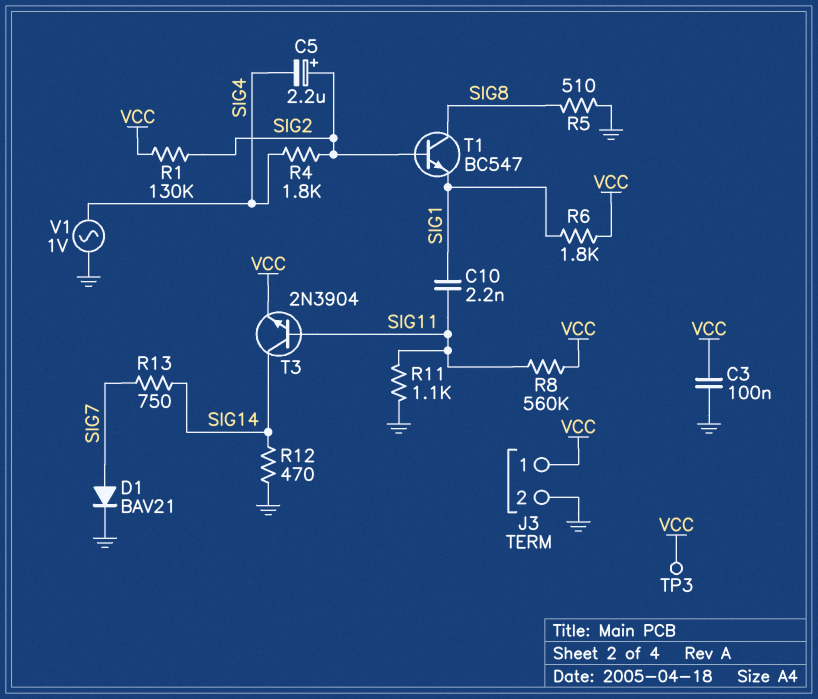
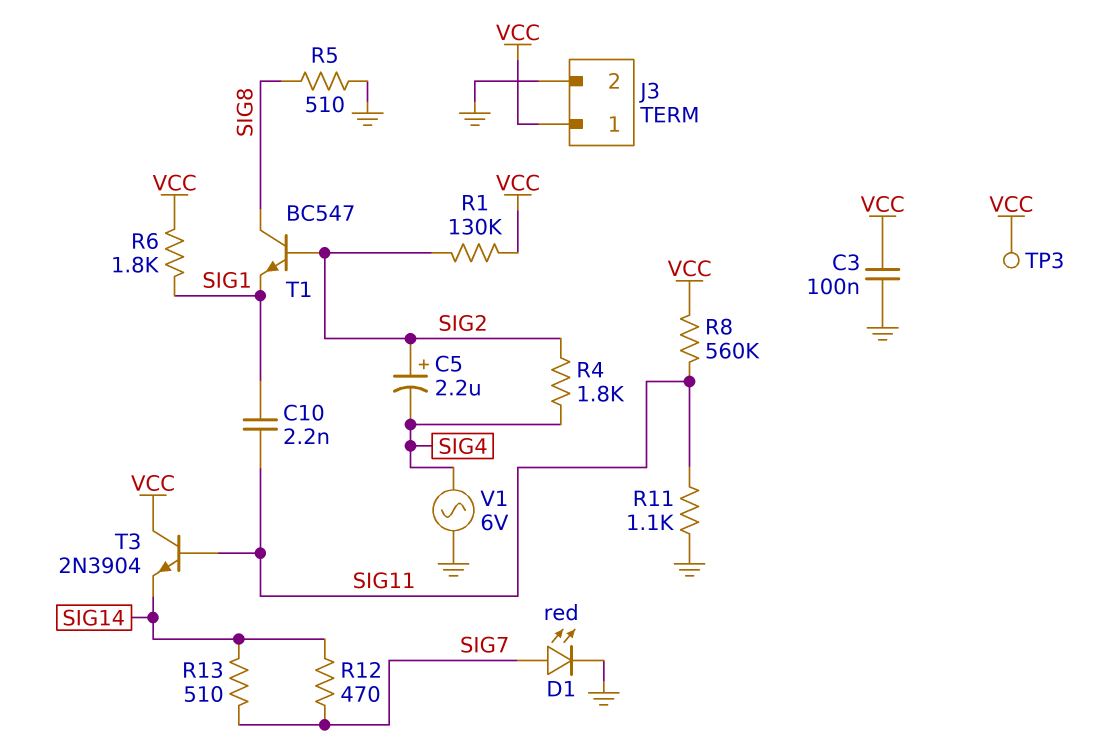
D1: diode BAV21 (A SIG7, K GND) -> LED red (A SIG7, K GND)
R12: 470 (GND, SIG14) -> 470 (SIG7, SIG14)
R13: 750 (SIG7, SIG14) -> 510 (SIG7, SIG14)
T3: NPN 2N3904 (B SIG11, C SIG14, E VCC) -> NPN 2N3904 (B SIG11, C VCC, E SIG14)
V1: AC 1V (GND, SIG4) -> AC 6V (GND, SIG4)

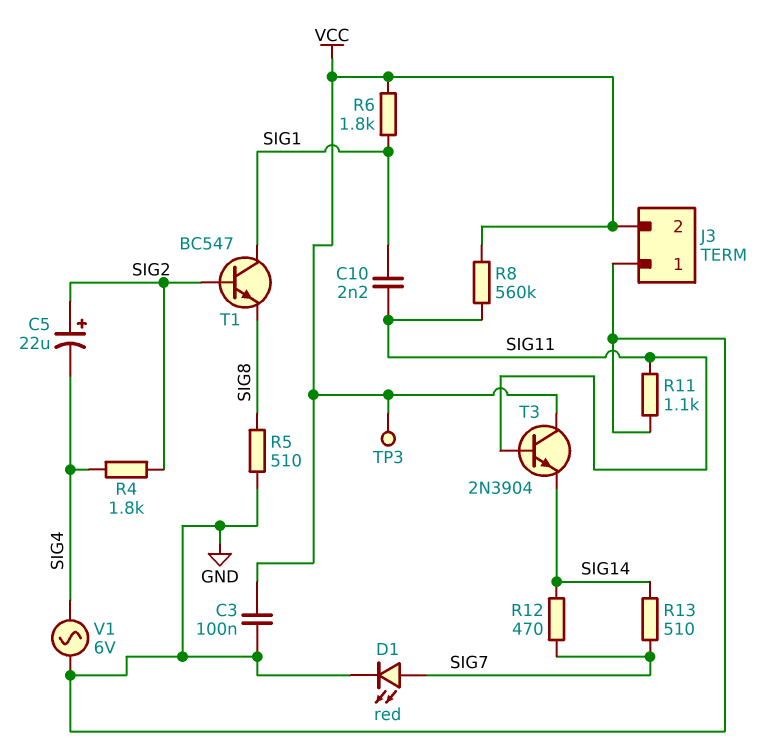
C5: 2.2uF (plus SIG2, minus SIG4) -> 22uF (plus SIG2, minus SIG4)
J3 pin 1: VCC -> GND
J3 pin 2: GND -> VCC
R1: 130k (SIG2, VCC) -> none
T1: NPN BC547 (B SIG2, C SIG8, E SIG1) -> NPN BC547 (B SIG2, C SIG1, E SIG8)

